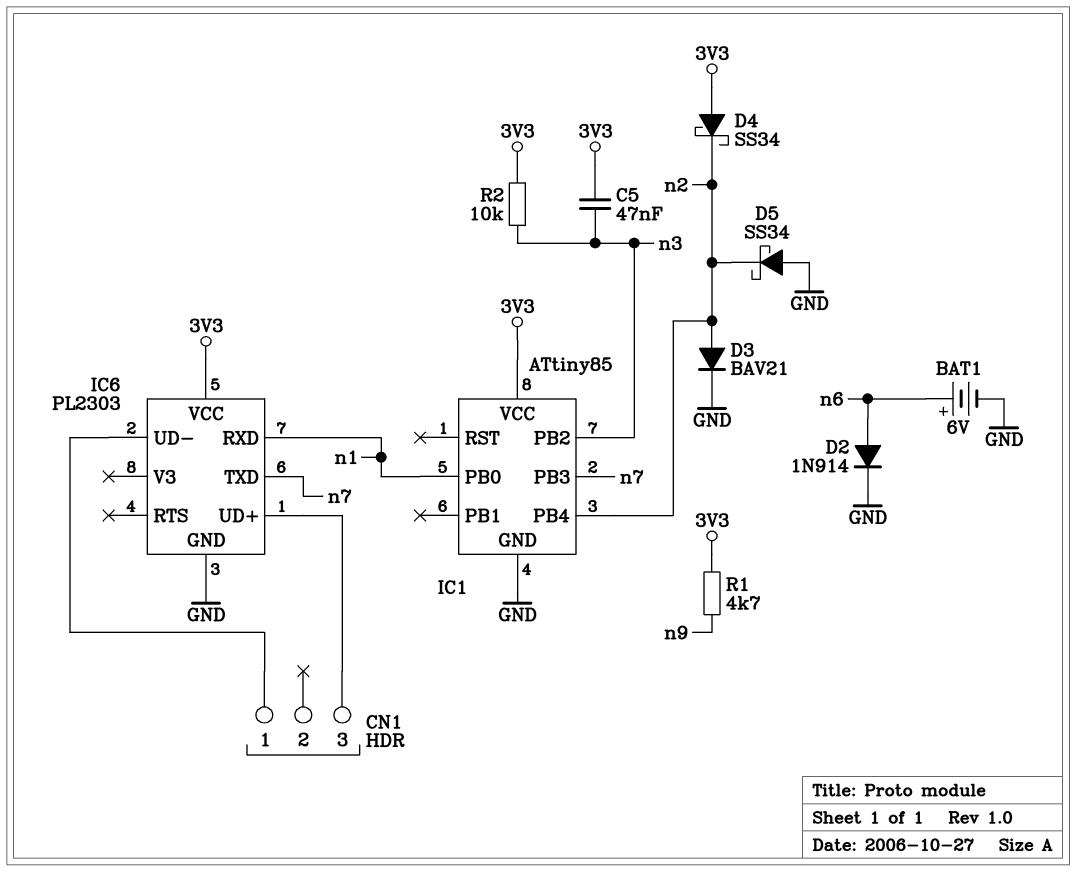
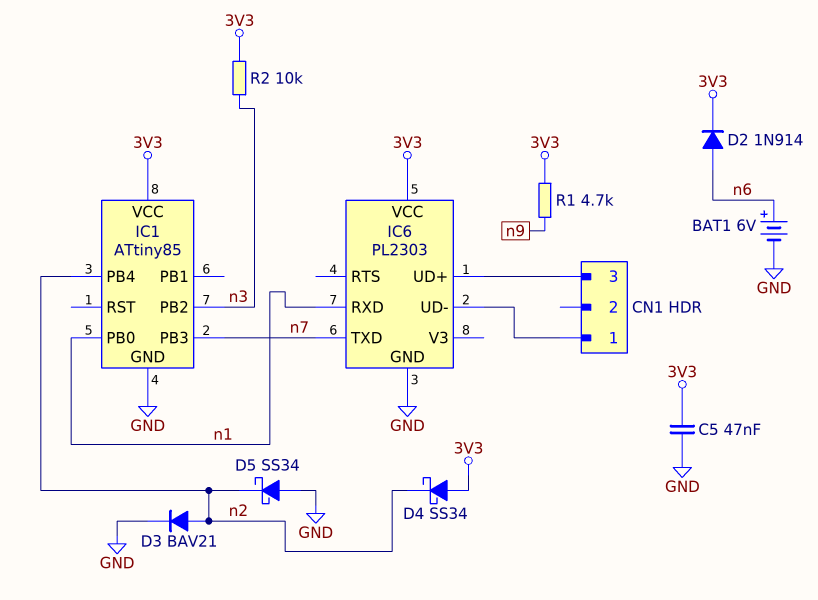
C5: 47nF (3V3, n3) -> 47nF (3V3, GND)
D2: diode 1N914 (A n6, K GND) -> diode 1N914 (A n6, K 3V3)

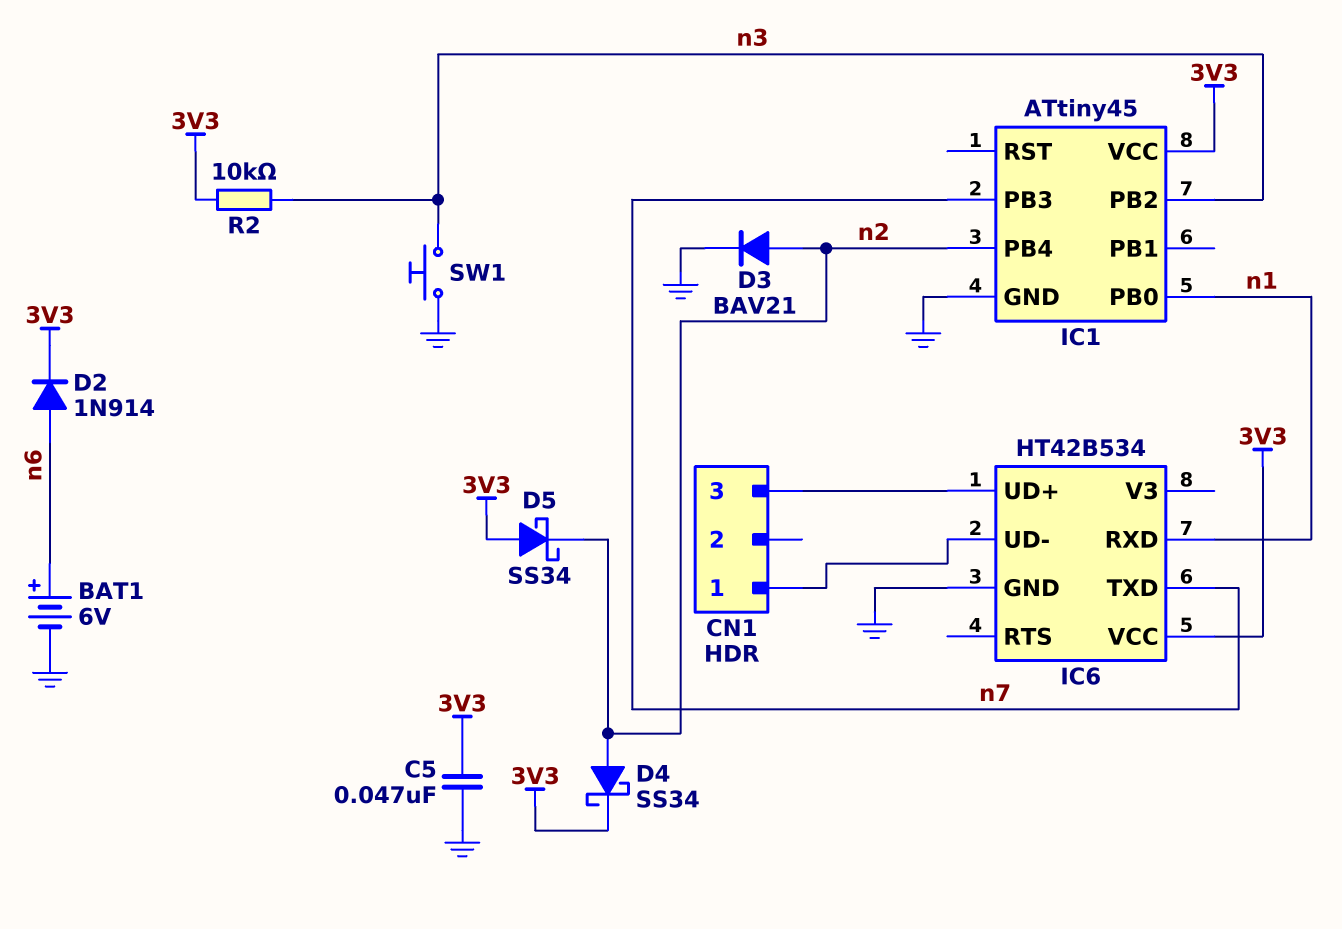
D4: schottky SS34 (A 3V3, K n2) -> schottky SS34 (A n2, K 3V3)
D5: schottky SS34 (A GND, K n2) -> schottky SS34 (A 3V3, K n2)
IC1: ATtiny85 -> ATtiny45
IC6: PL2303 -> HT42B534
R1: 4.7k (3V3, n9) -> none
SW1: none -> button (GND, n3)

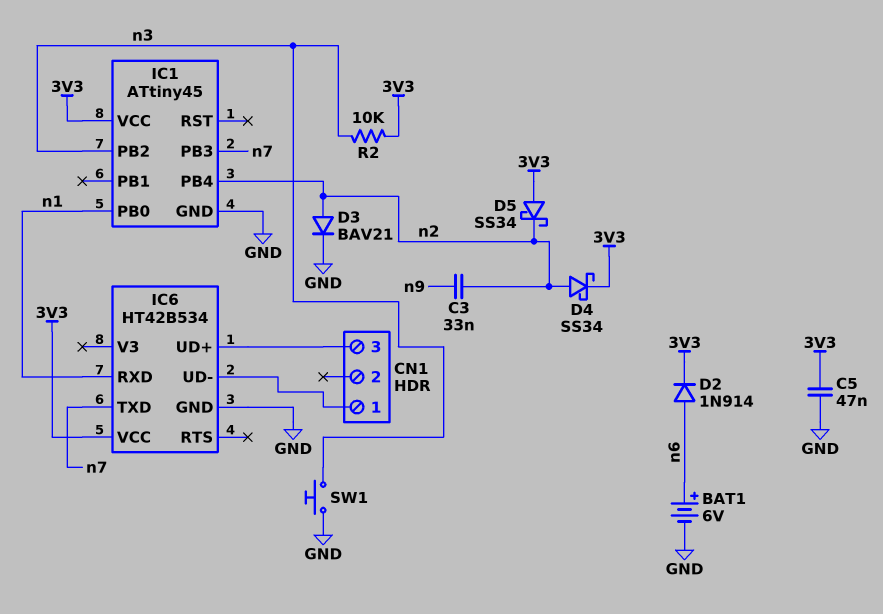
C3: none -> 33nF (n2, n9)

